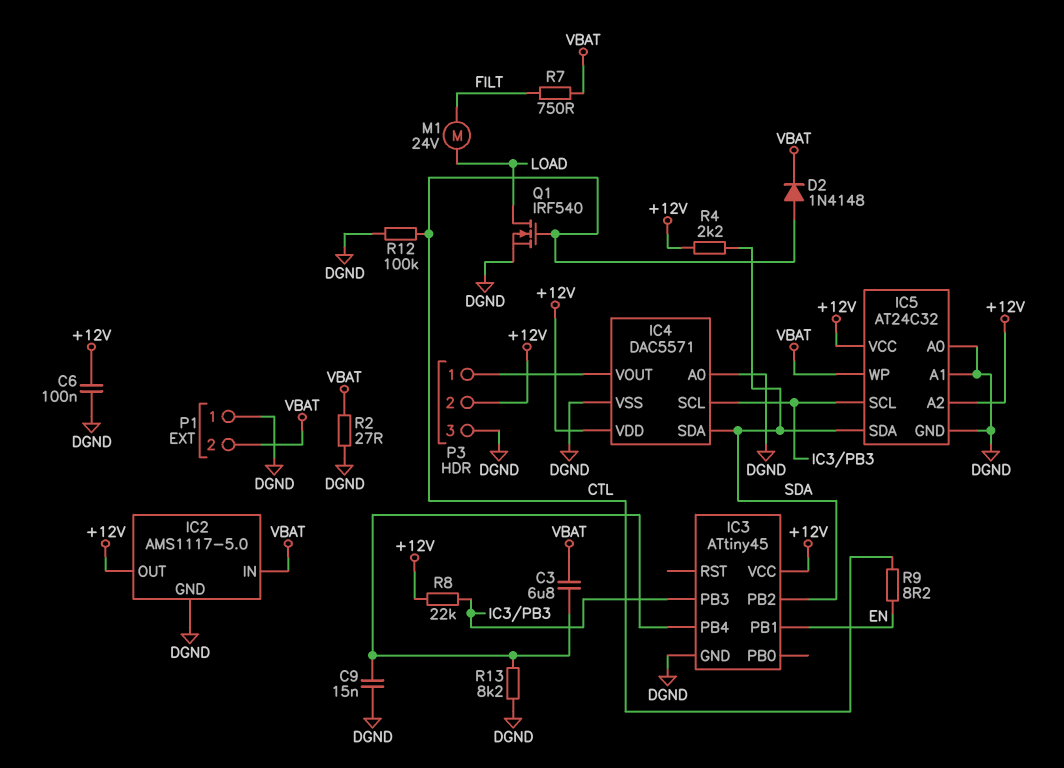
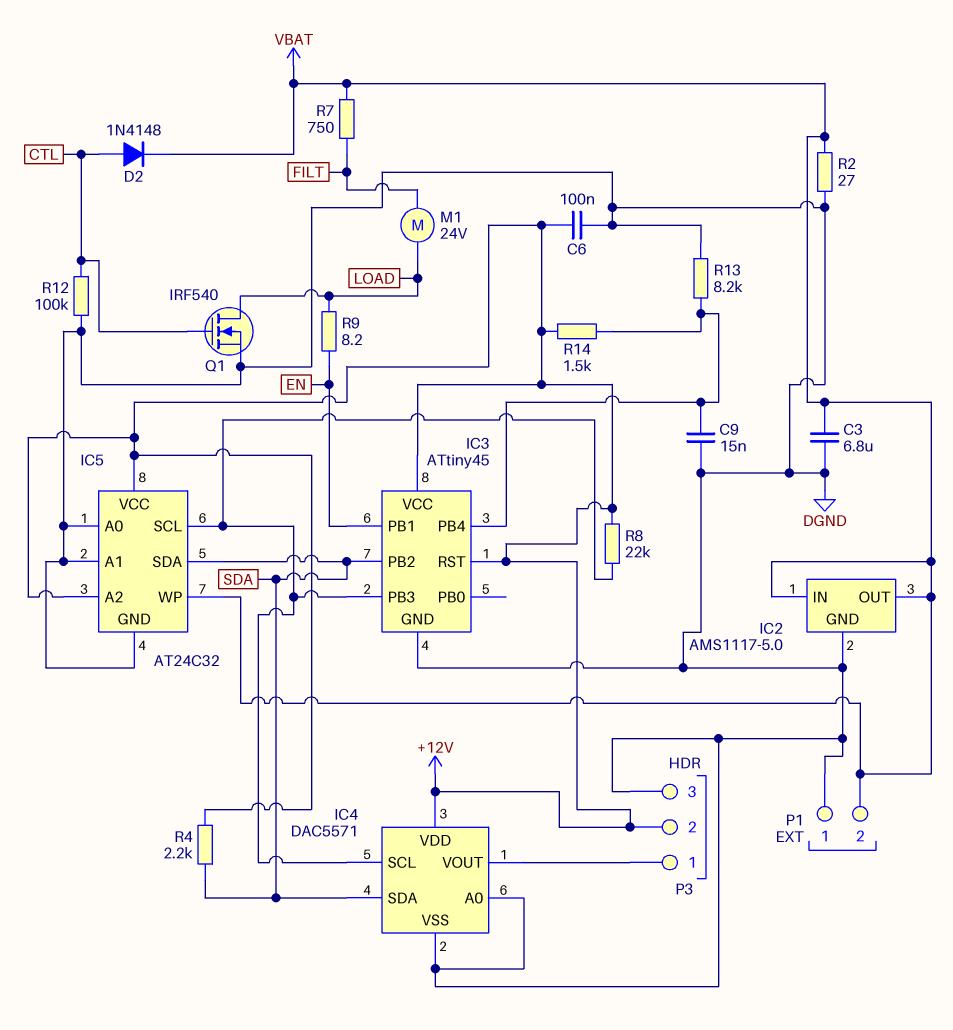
C3: 6.8uF (IC3/PB4, VBAT) -> 6.8uF (DGND, VBAT)
IC2 pin OUT: +12V -> VBAT
IC3 pin RST: none -> +12V
R9: 8.2 (CTL, EN) -> 8.2 (EN, LOAD)
R14: none -> 1.5k (+12V, IC3/PB4)

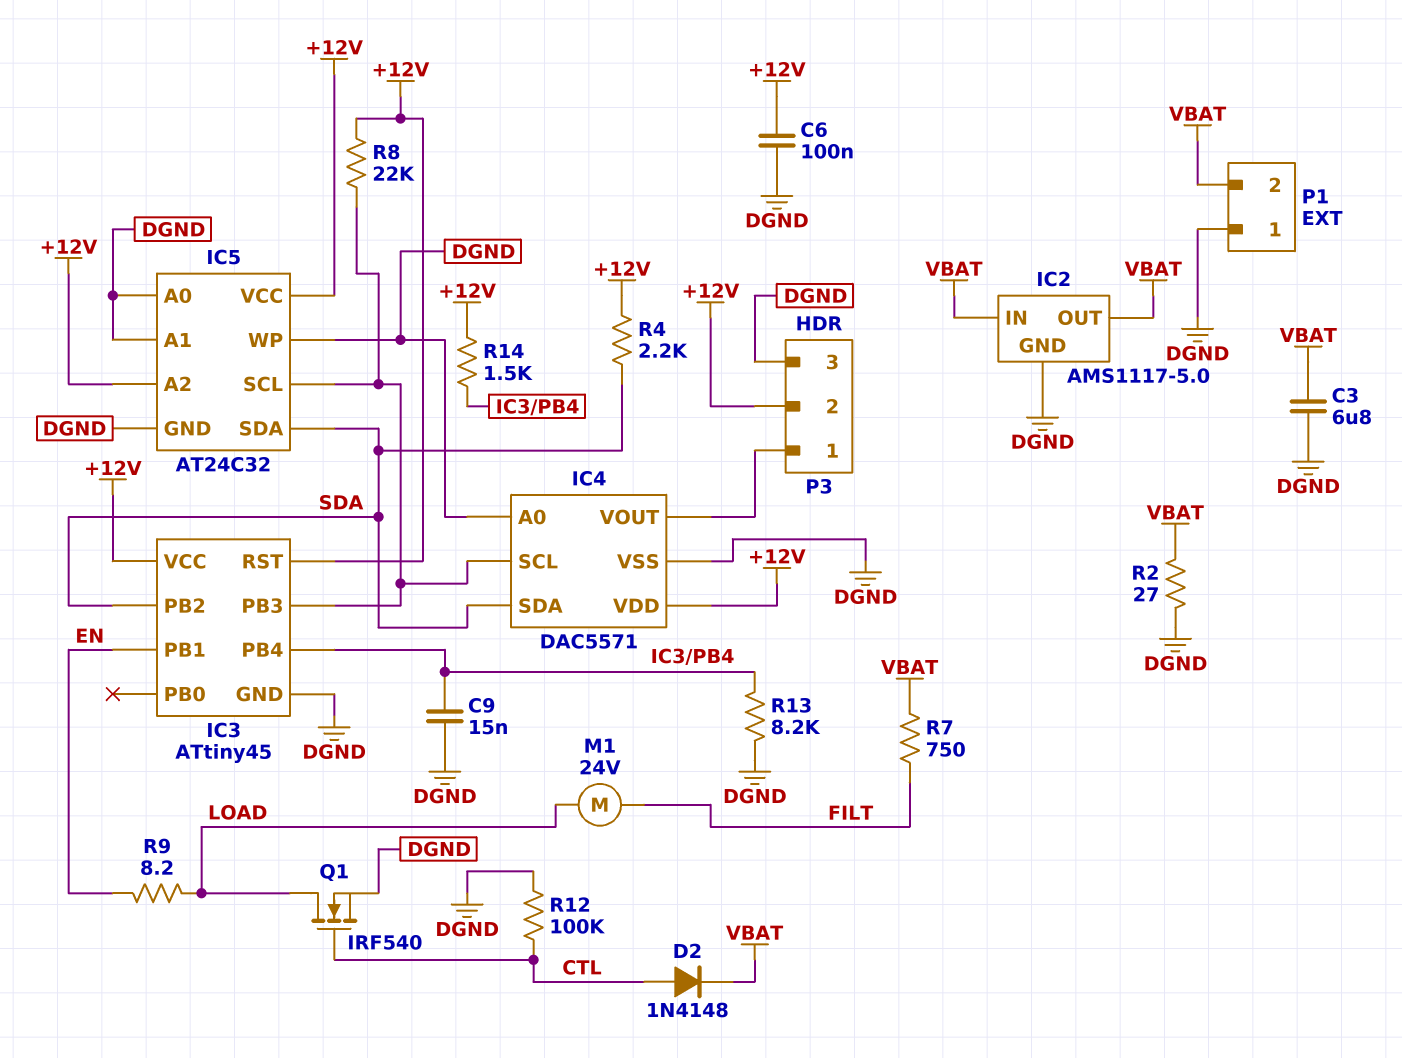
IC5 pin WP: VBAT -> DGND

